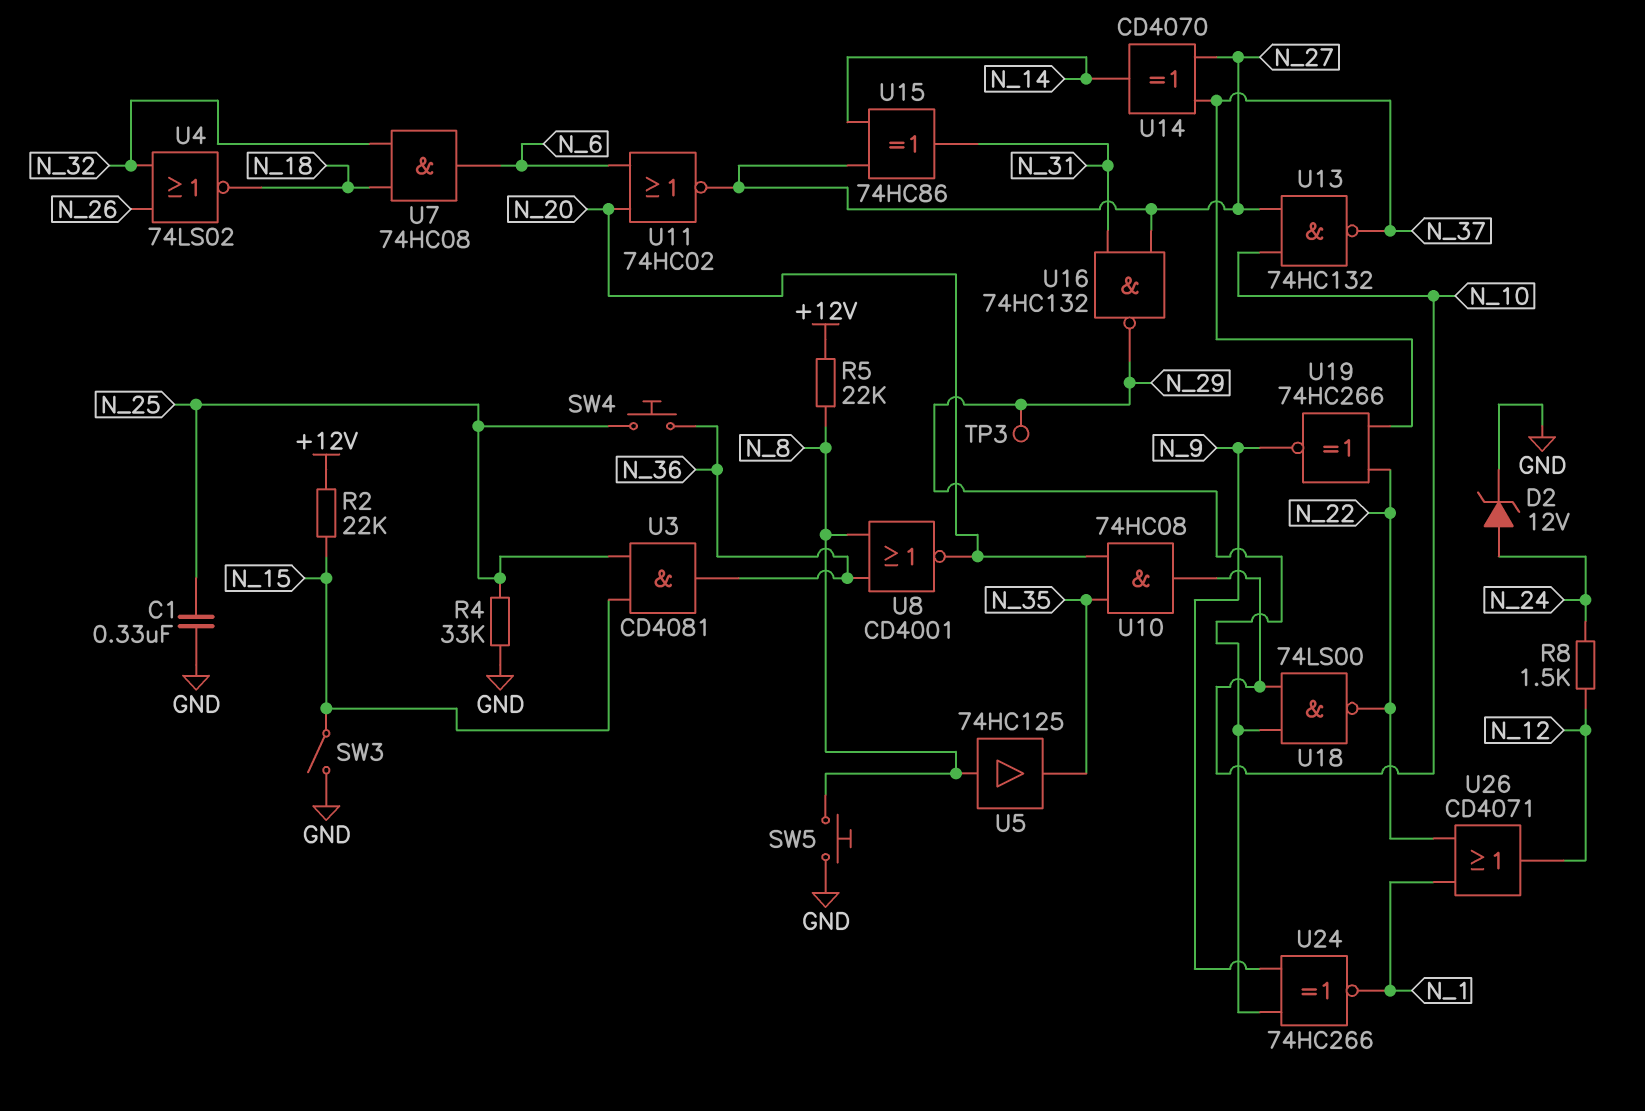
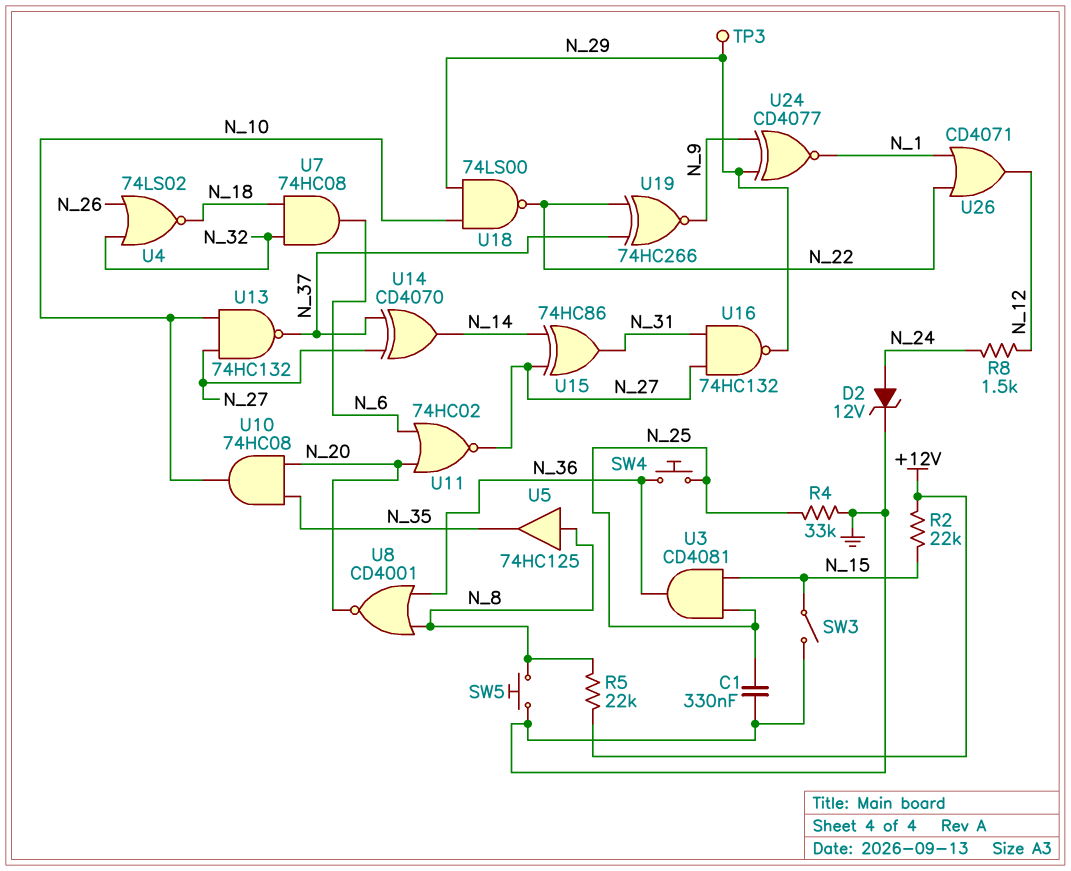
U24: XNOR 74HC266 (in N_9, in N_29, out N_1) -> XNOR CD4077 (in N_9, in N_29, out N_1)

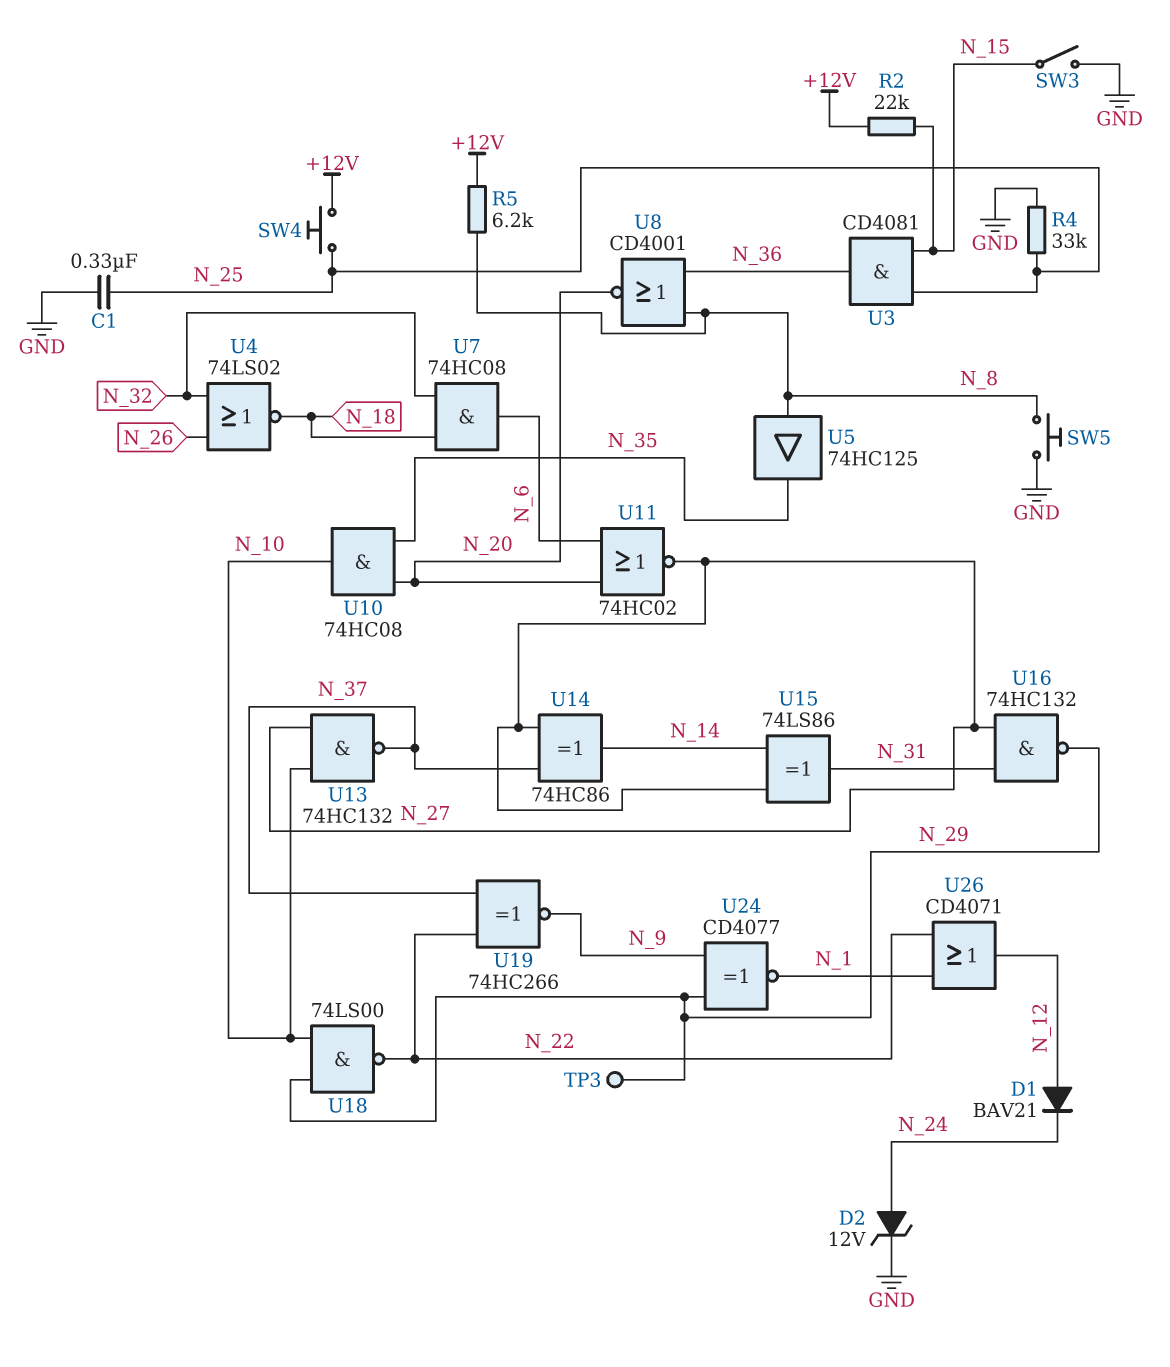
D1: none -> diode BAV21 (A N_12, K N_24)
R5: 22k (+12V, N_8) -> 6.2k (+12V, N_8)
R8: 1.5k (N_12, N_24) -> none
SW4: button (N_25, N_36) -> button (+12V, N_25)
U14: XOR CD4070 (in N_27, in N_37, out N_14) -> XOR 74HC86 (in N_27, in N_37, out N_14)
U15: XOR 74HC86 (in N_14, in N_27, out N_31) -> XOR 74LS86 (in N_14, in N_27, out N_31)

